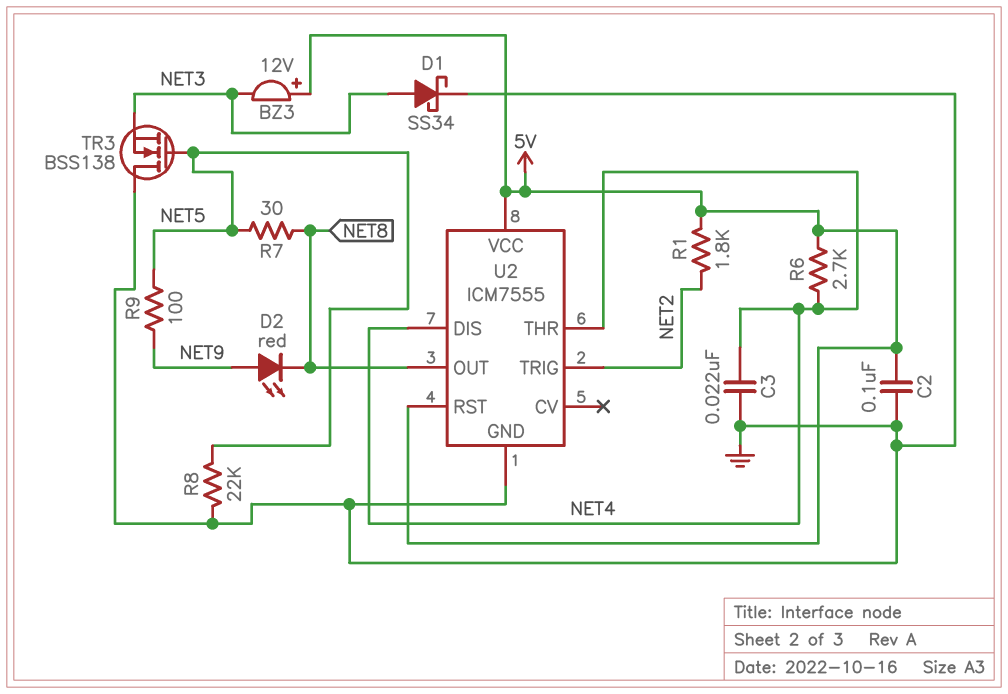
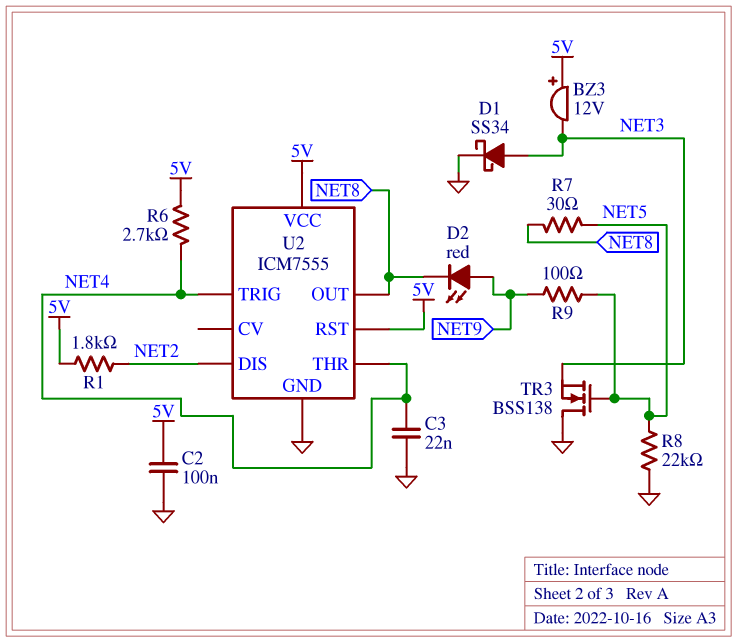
U2 pin DIS: NET4 -> NET2
U2 pin TRIG: NET2 -> NET4

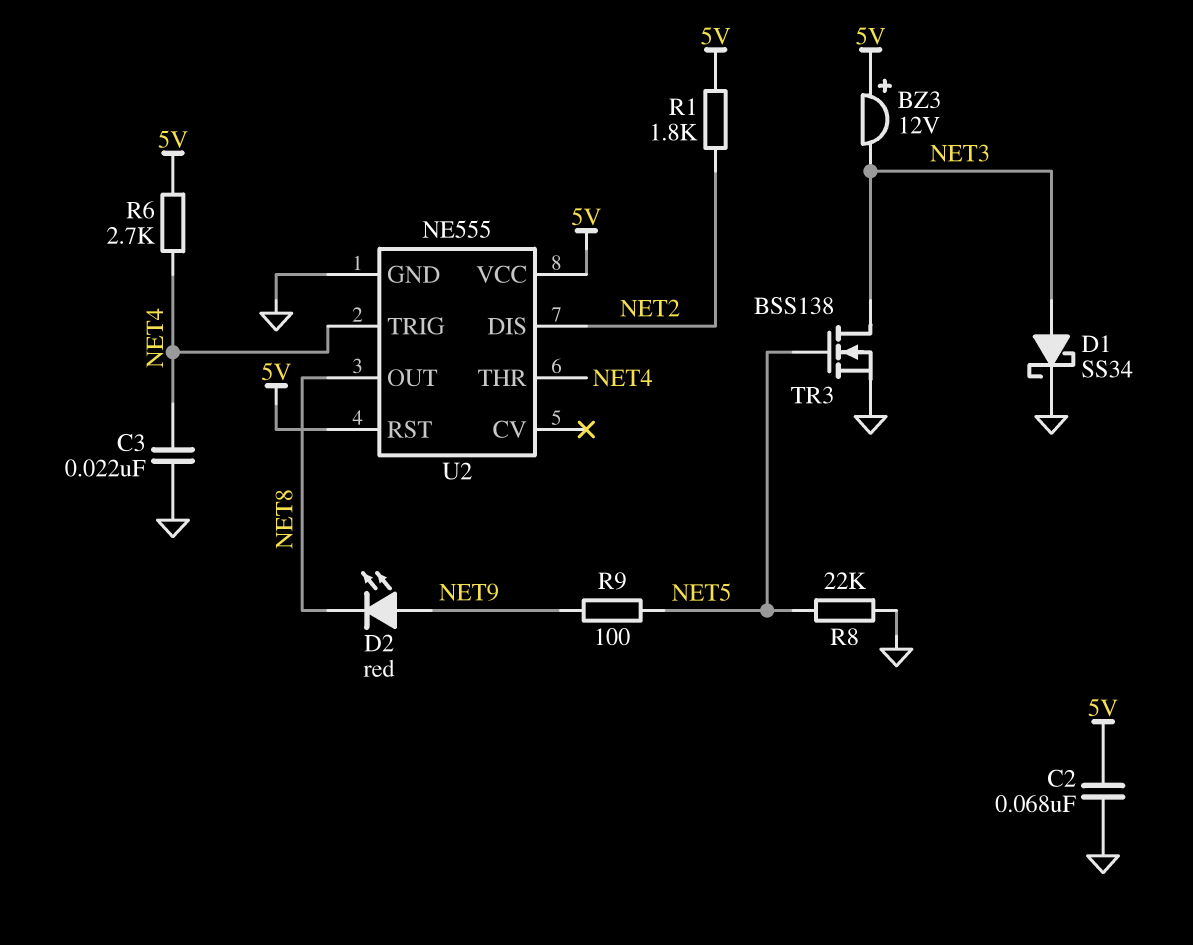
C2: 100nF (5V, GND) -> 68nF (5V, GND)
R7: 30 (NET5, NET8) -> none
TR3: NMOS BSS138 (G NET5, D GND, S NET3) -> NMOS BSS138 (G NET5, D NET3, S GND)
U2: ICM7555 -> NE555

